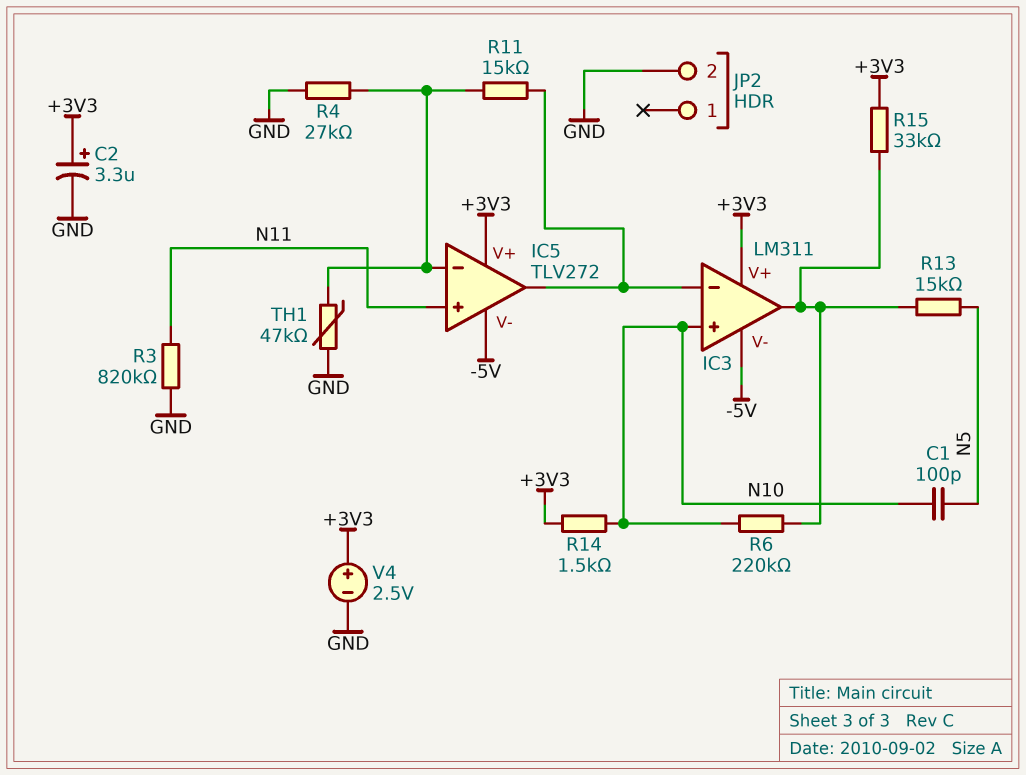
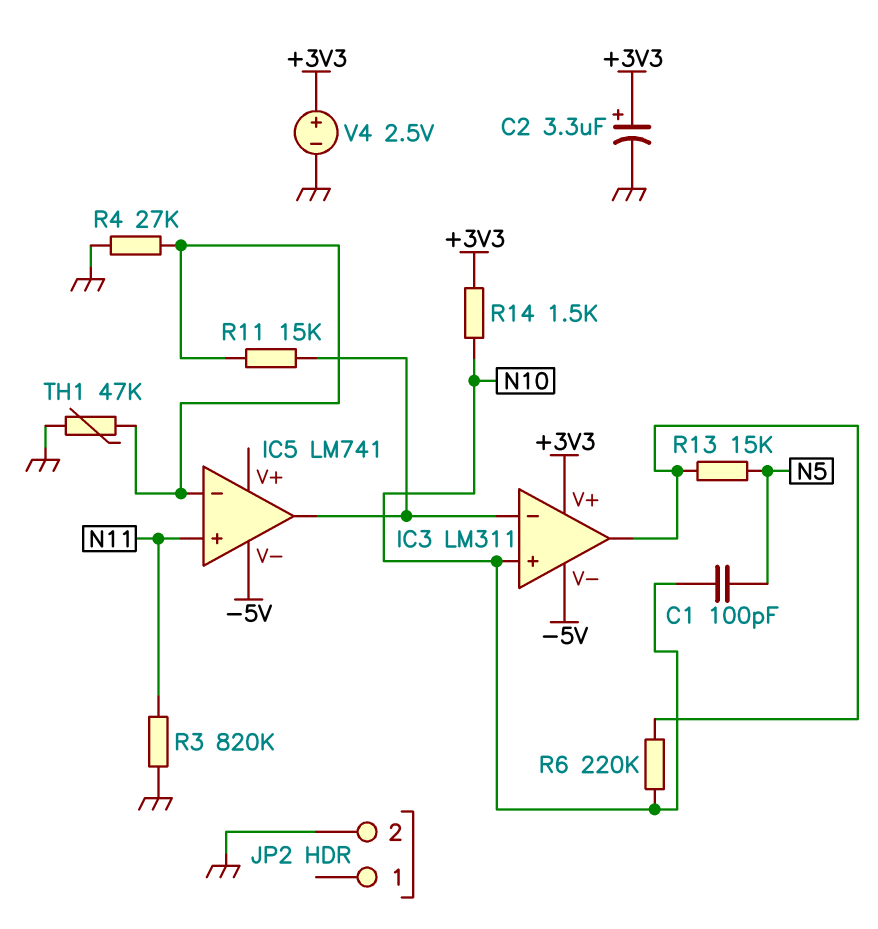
IC5: TLV272 -> LM741
IC5 pin V+: +3V3 -> none
R15: 33k (+3V3, IC3/out) -> none

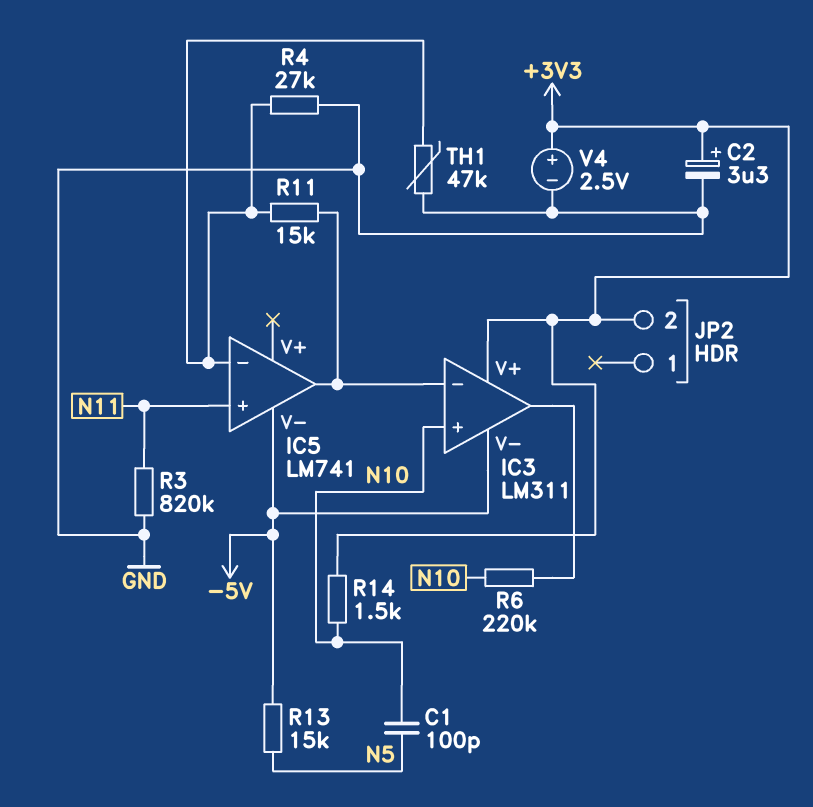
JP2 pin 2: GND -> +3V3
R13: 15k (IC3/out, N5) -> 15k (-5V, N5)

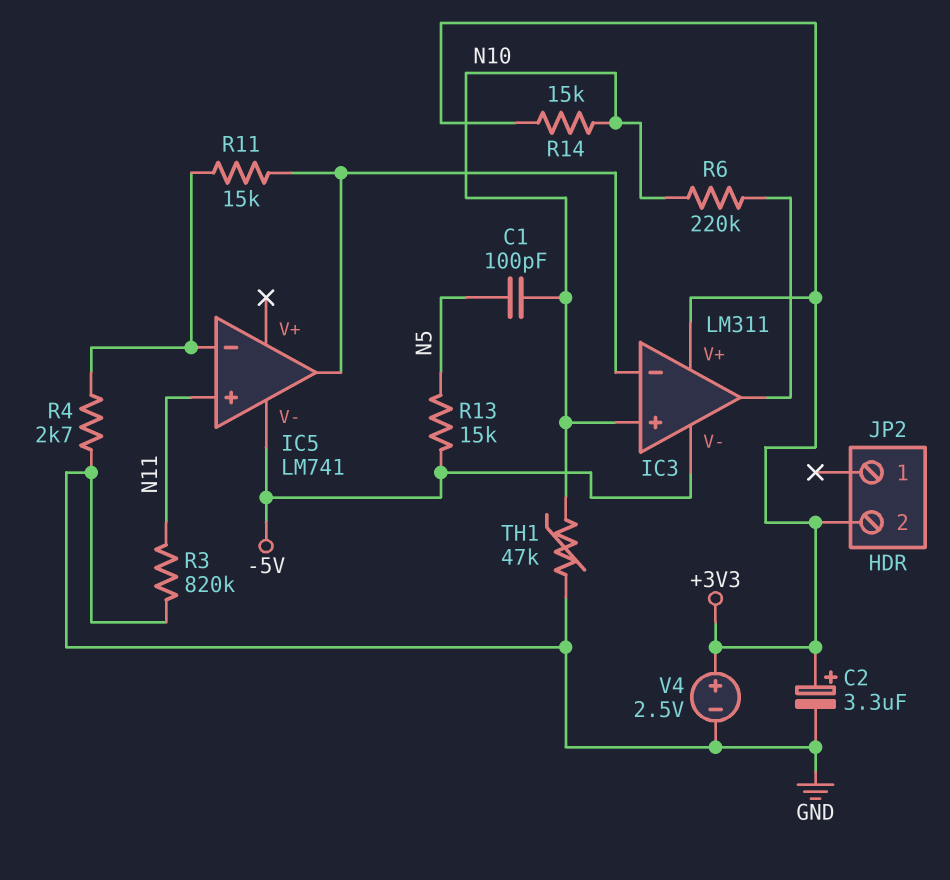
R4: 27k (GND, IC5/in-) -> 2.7k (GND, IC5/in-)
R14: 1.5k (+3V3, N10) -> 15k (+3V3, N10)
TH1: 47k (GND, IC5/in-) -> 47k (GND, N10)

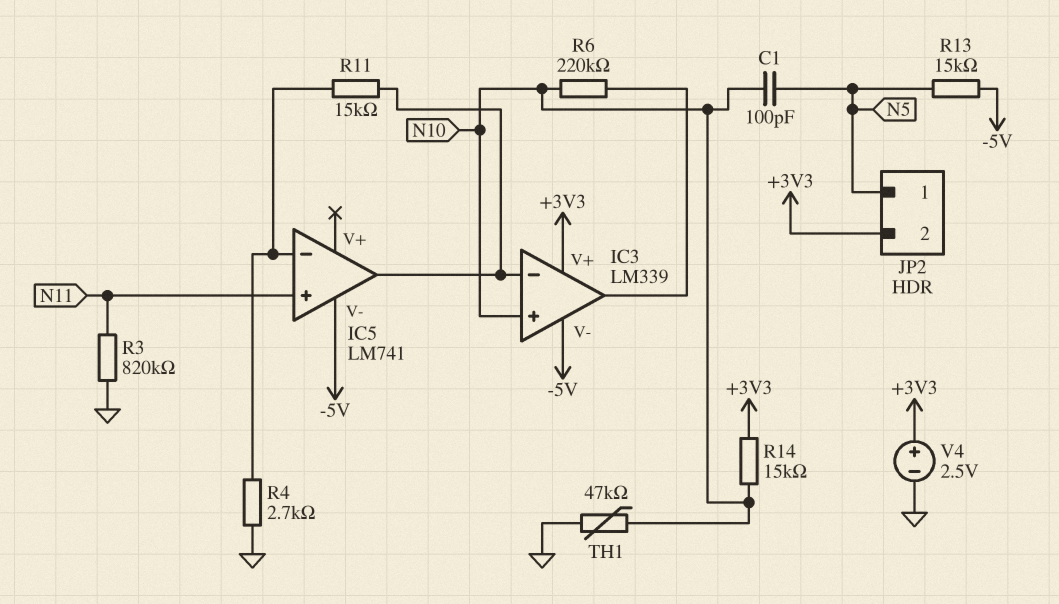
C2: 3.3uF (plus +3V3, minus GND) -> none
IC3: LM311 -> LM339
JP2 pin 1: none -> N5

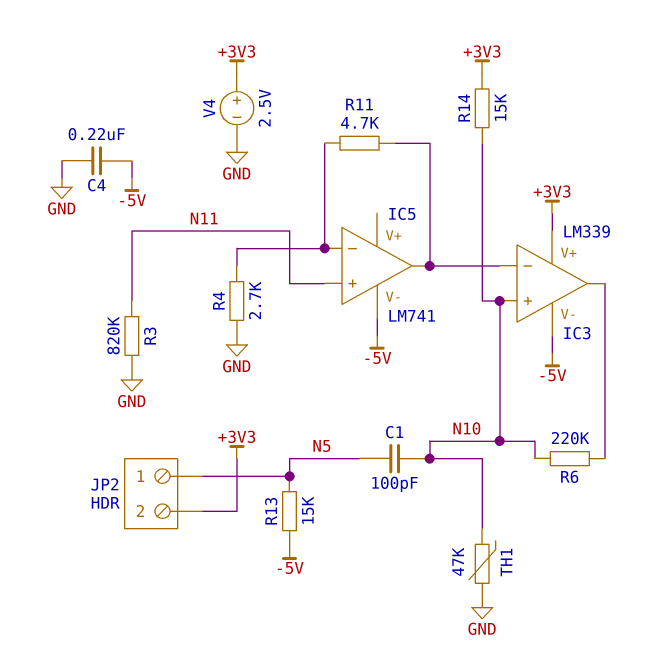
C4: none -> 220nF (-5V, GND)
R11: 15k (IC3/in-, IC5/in-) -> 4.7k (IC3/in-, IC5/in-)

